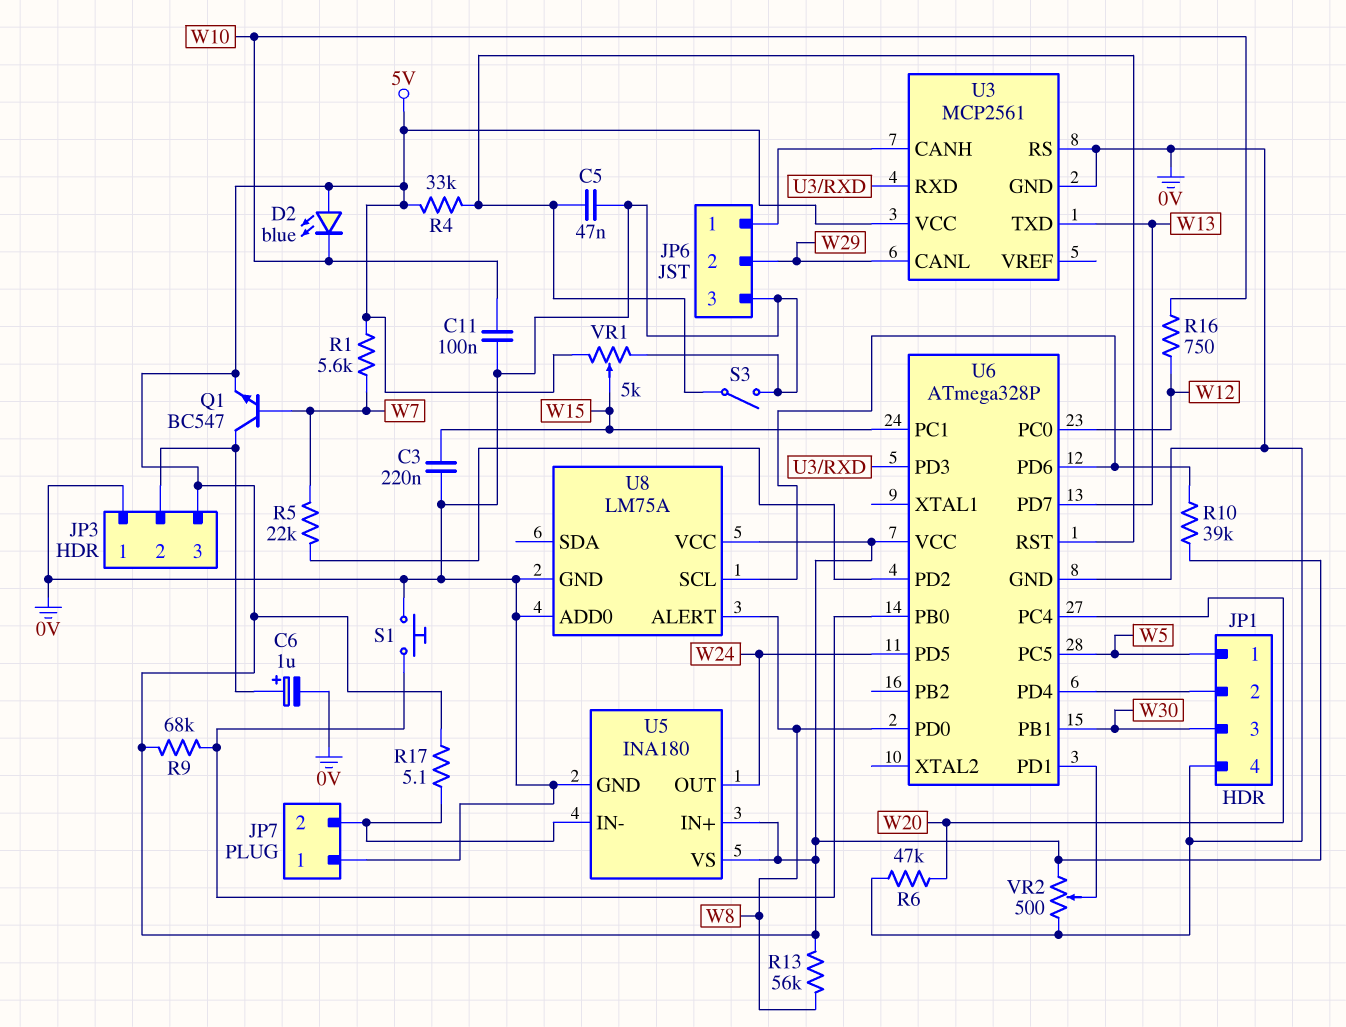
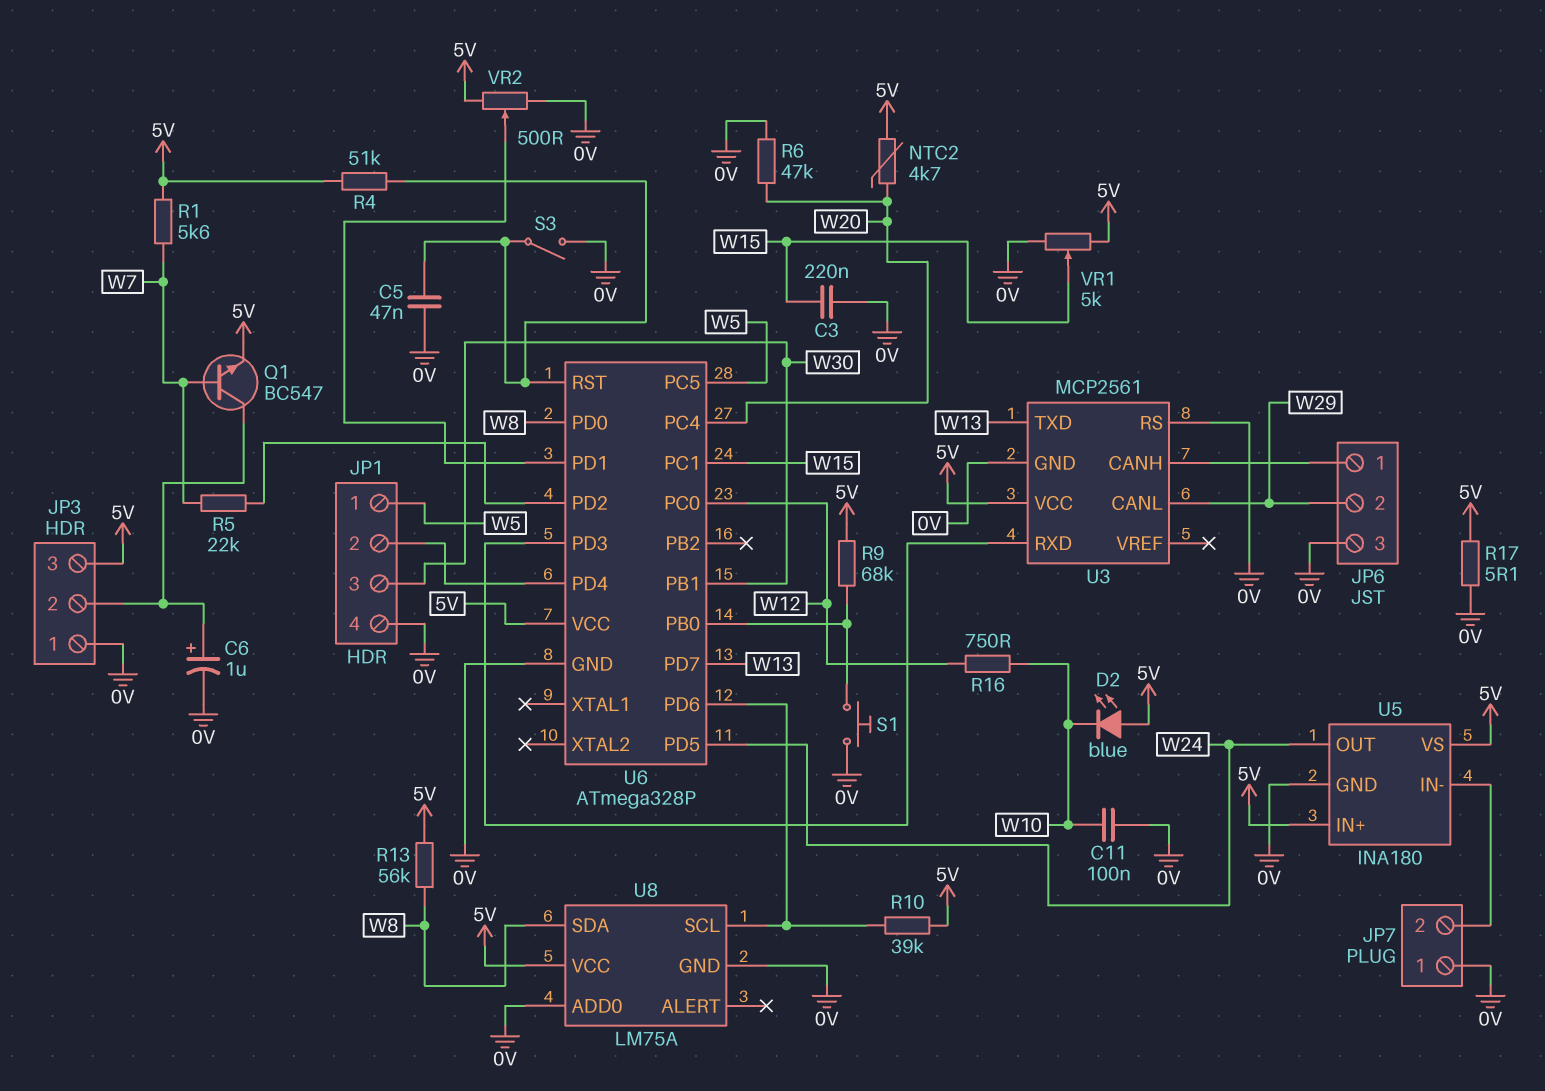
NTC2: none -> 4.7k (5V, W20)
R4: 33k (5V, U6/RST) -> 51k (5V, U6/RST)
R17: 5.1 (5V, JP7/2) -> 5.1 (0V, 5V)
U8 pin ALERT: W8 -> none
U8 pin SDA: none -> W8

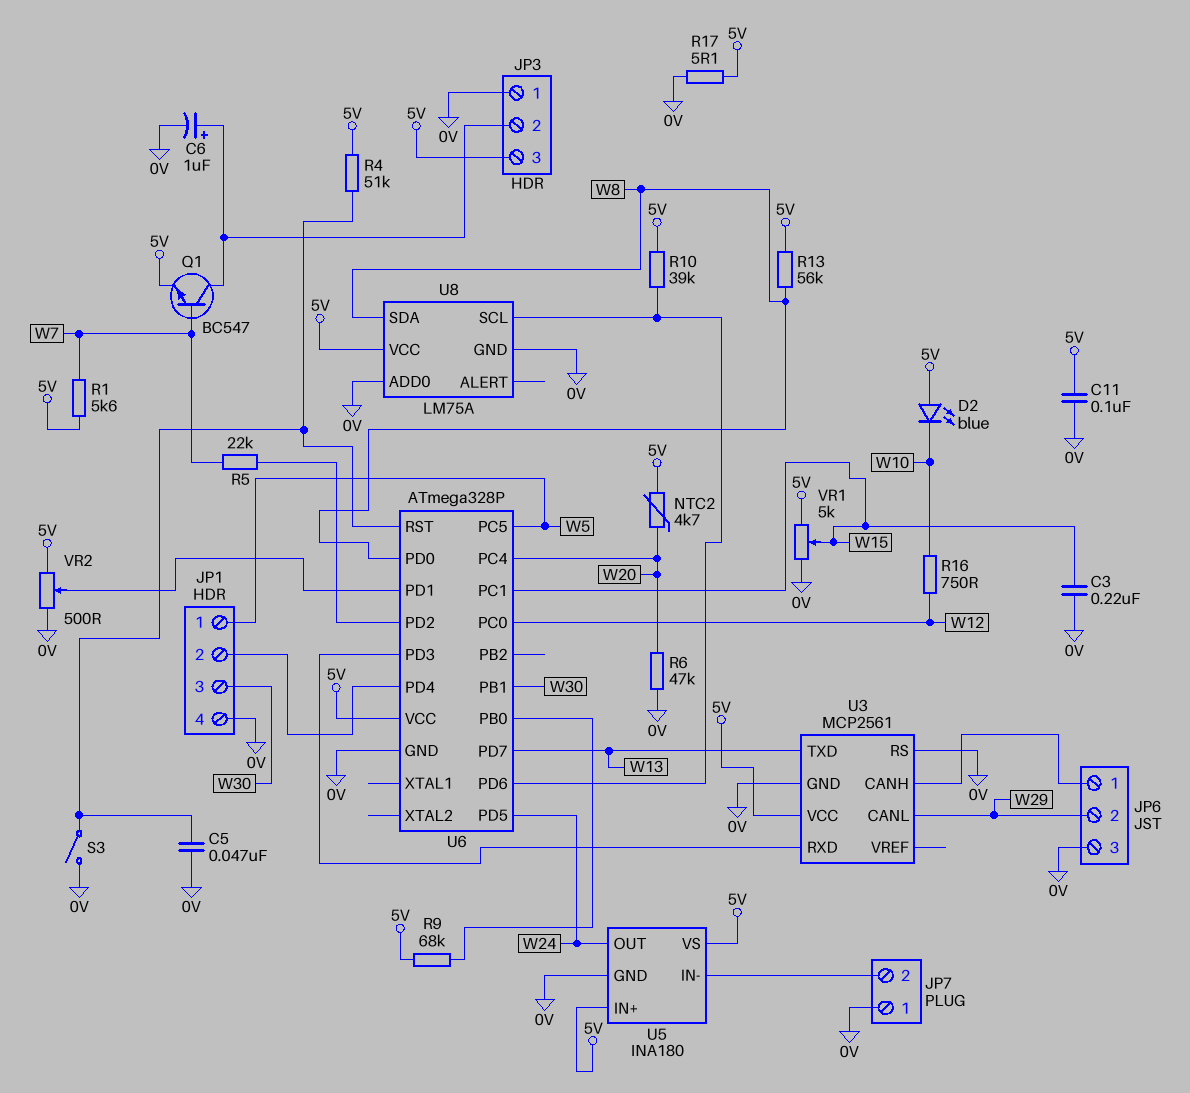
C11: 100nF (0V, W10) -> 100nF (0V, 5V)
S1: button (0V, U6/PB0) -> none

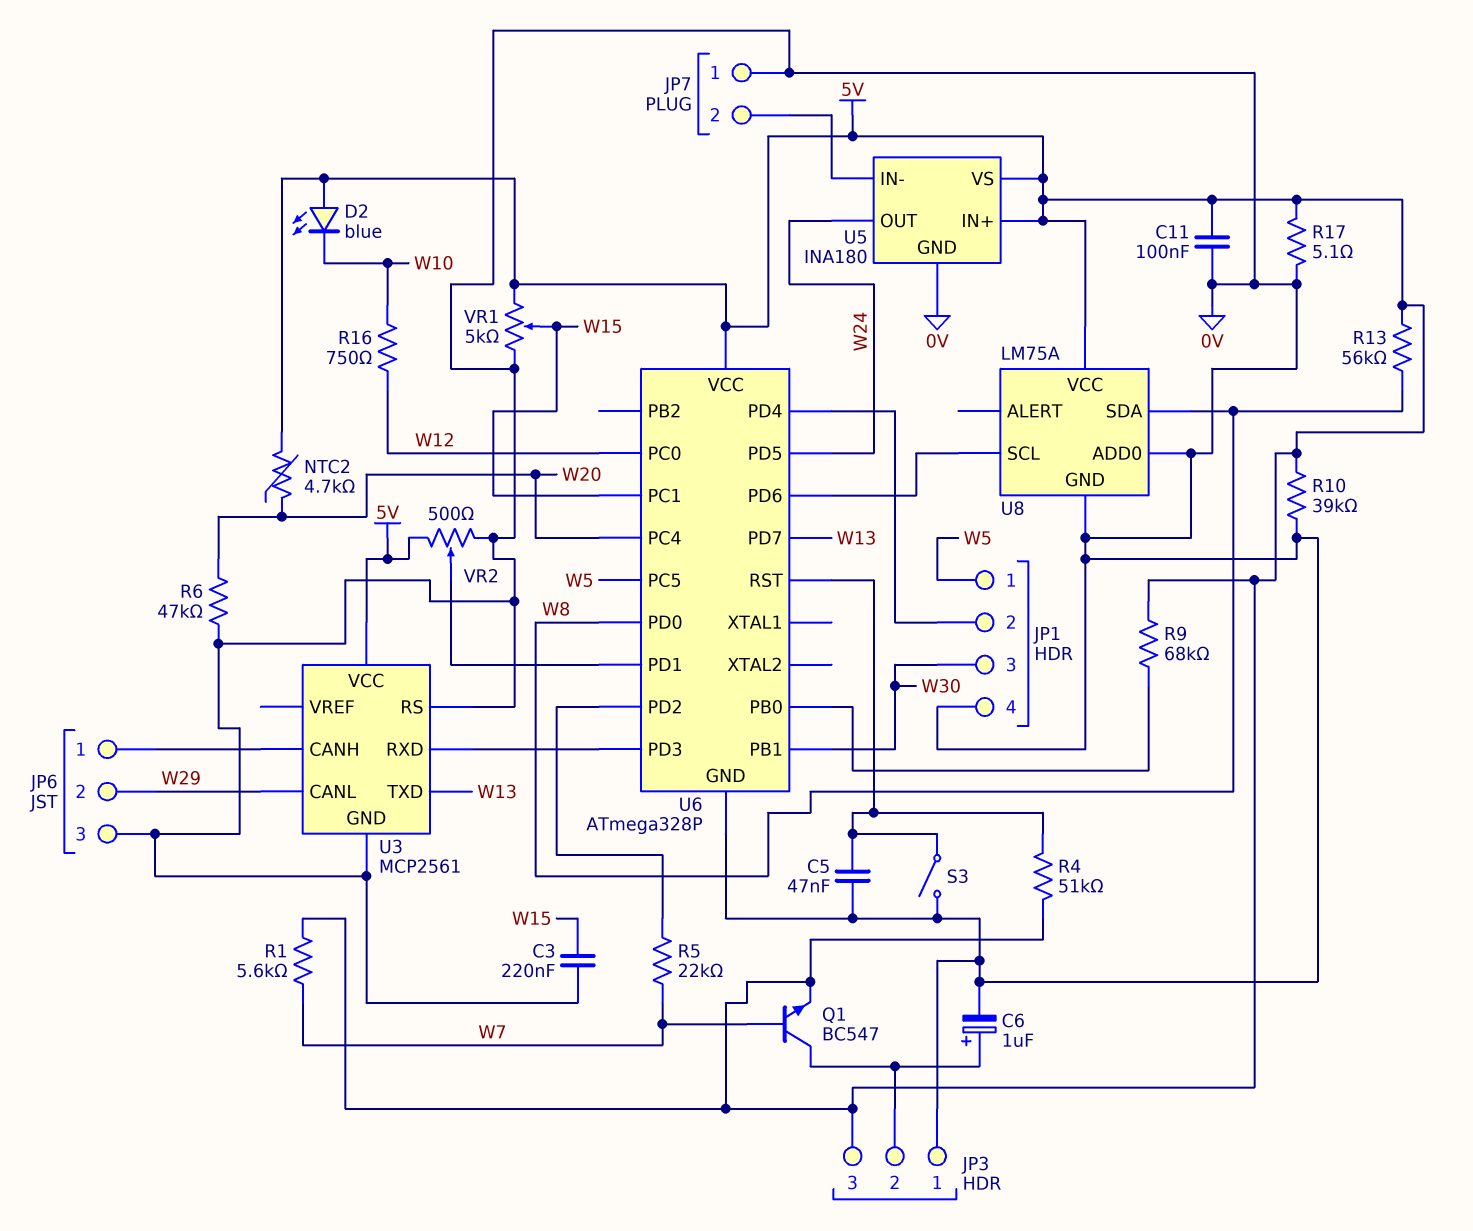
R10: 39k (5V, U6/PD6) -> 39k (0V, 5V)

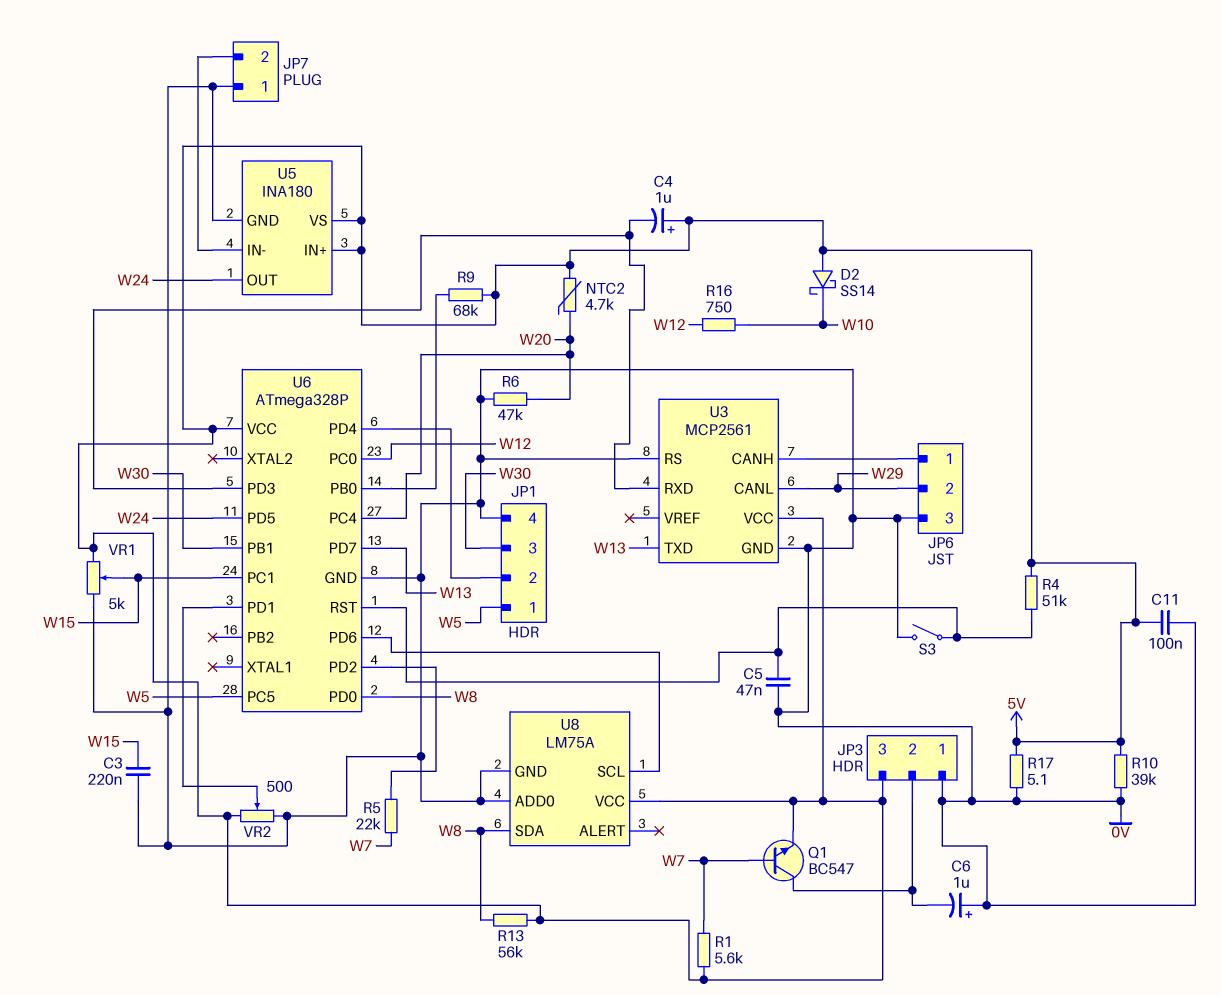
C4: none -> 1uF (plus 5V, minus U3/RXD)
C6: 1uF (plus JP3/2, minus 0V) -> 1uF (plus 0V, minus JP3/2)
D2: LED blue (A 5V, K W10) -> schottky SS14 (A 5V, K W10)

